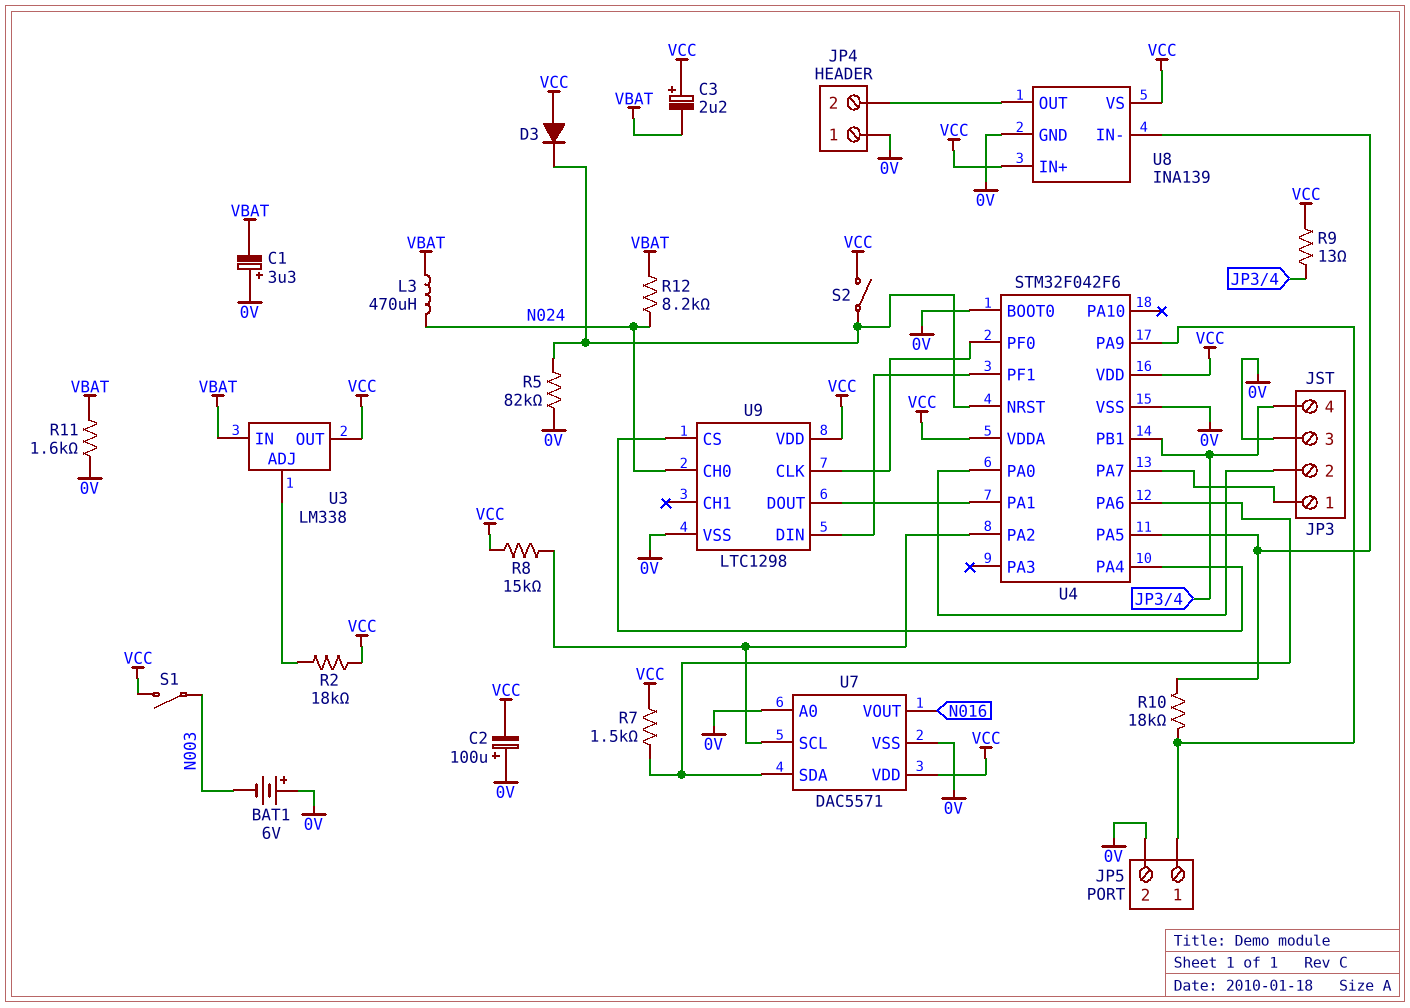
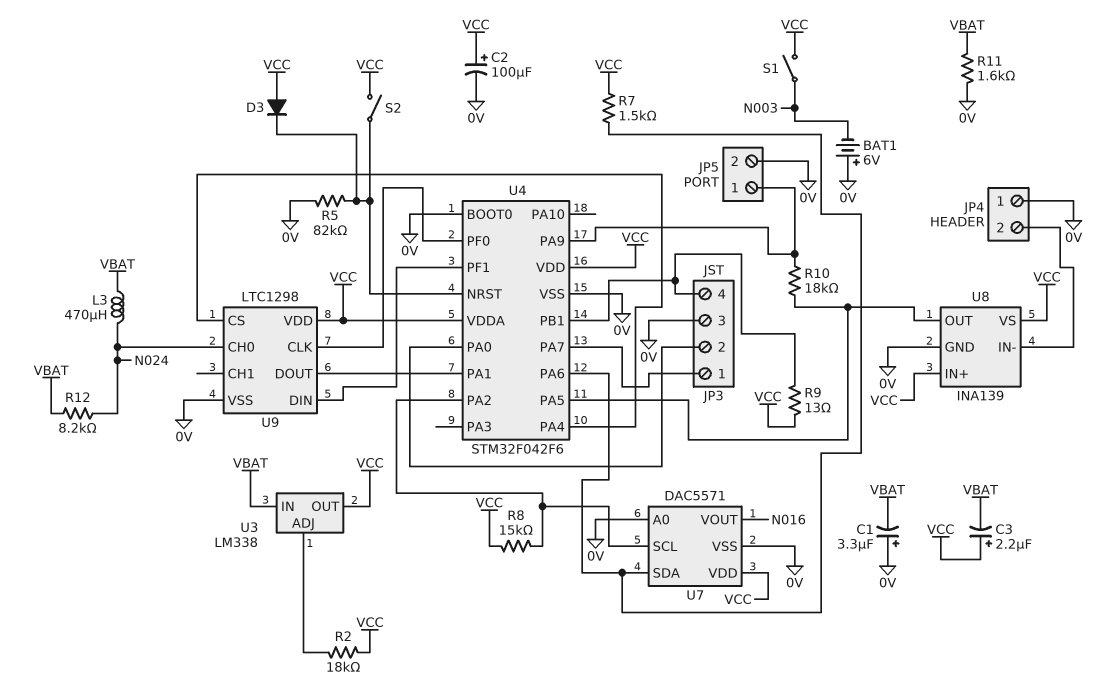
C2: 100uF (plus 0V, minus VCC) -> 100uF (plus VCC, minus 0V)
U8 pin IN-: U4/PA5 -> JP4/2
U8 pin OUT: JP4/2 -> U4/PA5

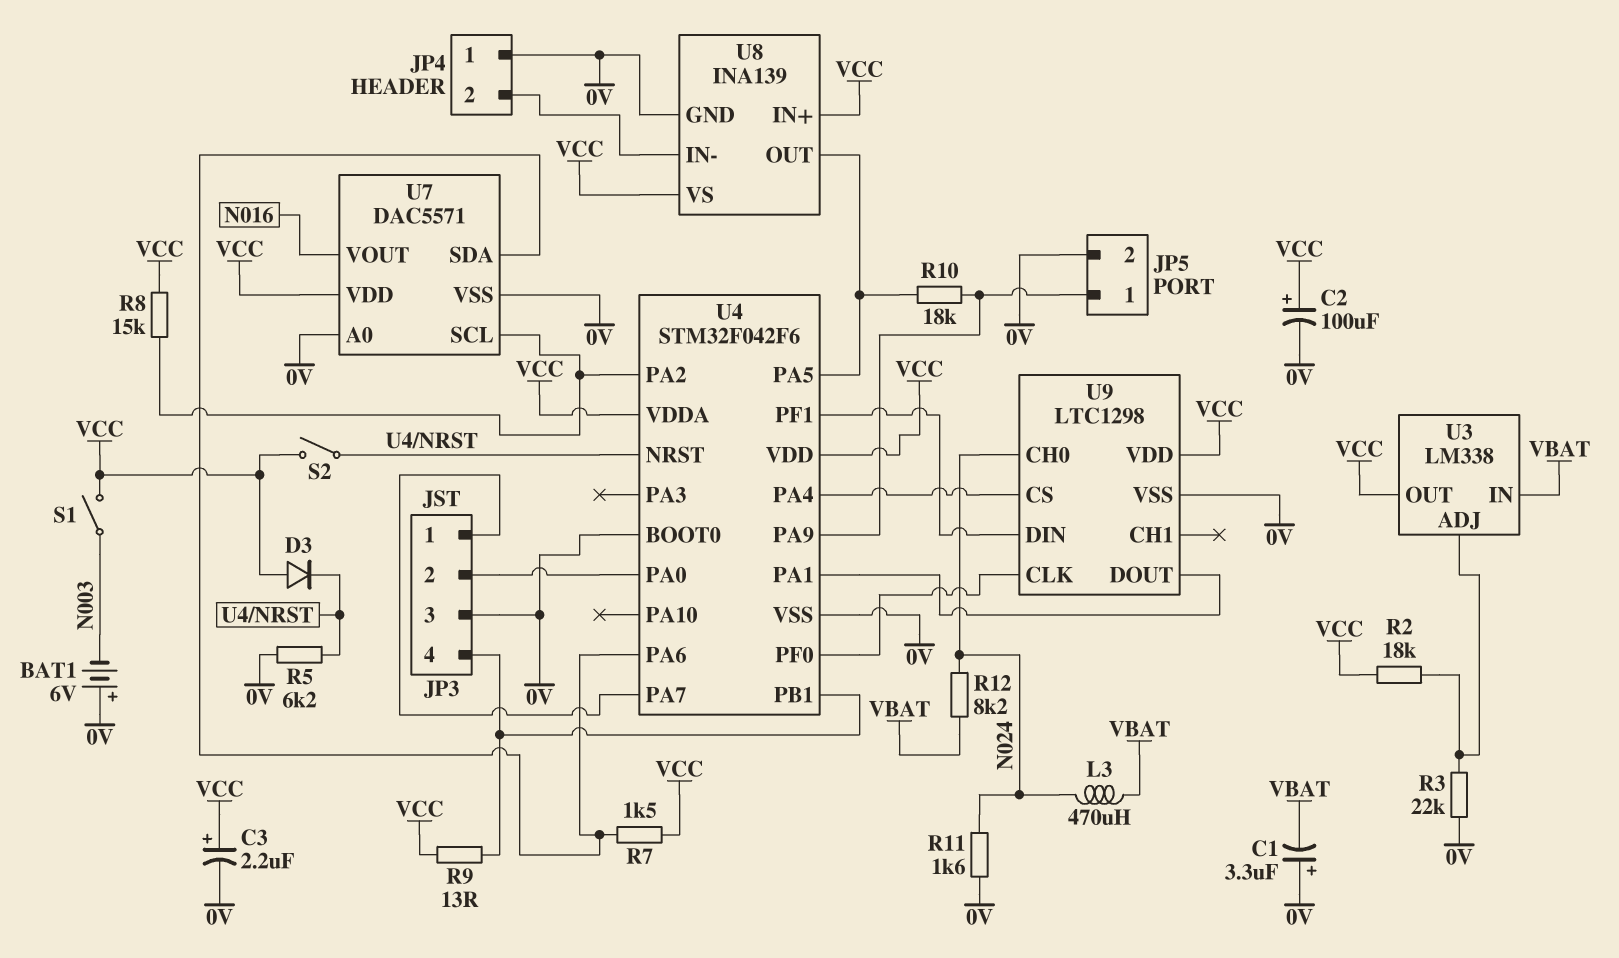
C3: 2.2uF (plus VCC, minus VBAT) -> 2.2uF (plus VCC, minus 0V)
R3: none -> 22k (0V, U3/ADJ)
R5: 82k (0V, U4/NRST) -> 6.2k (0V, U4/NRST)
R11: 1.6k (0V, VBAT) -> 1.6k (0V, N024)

